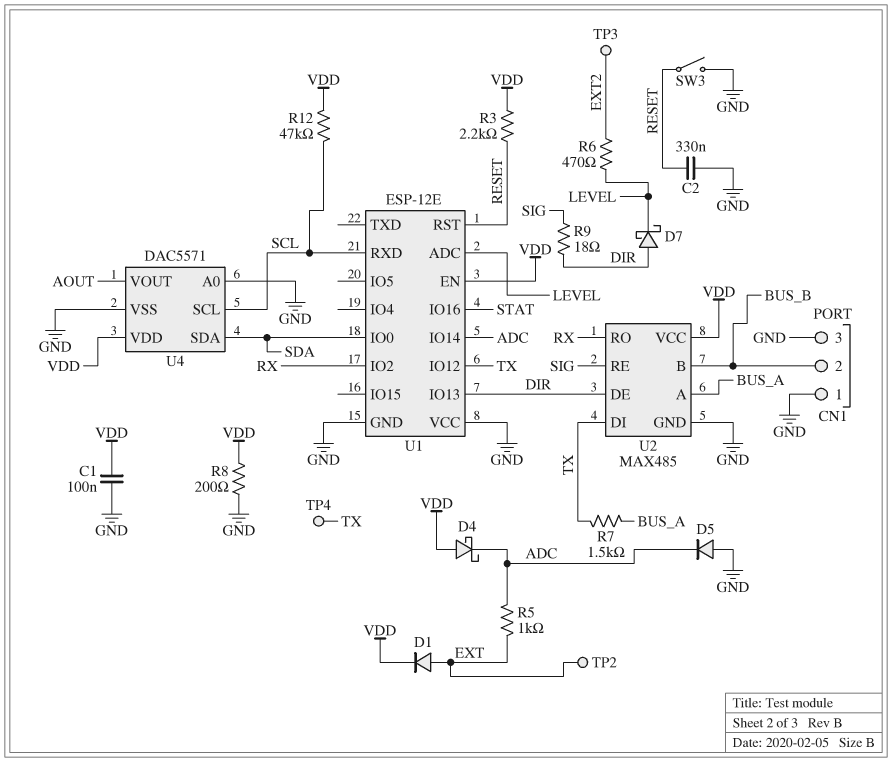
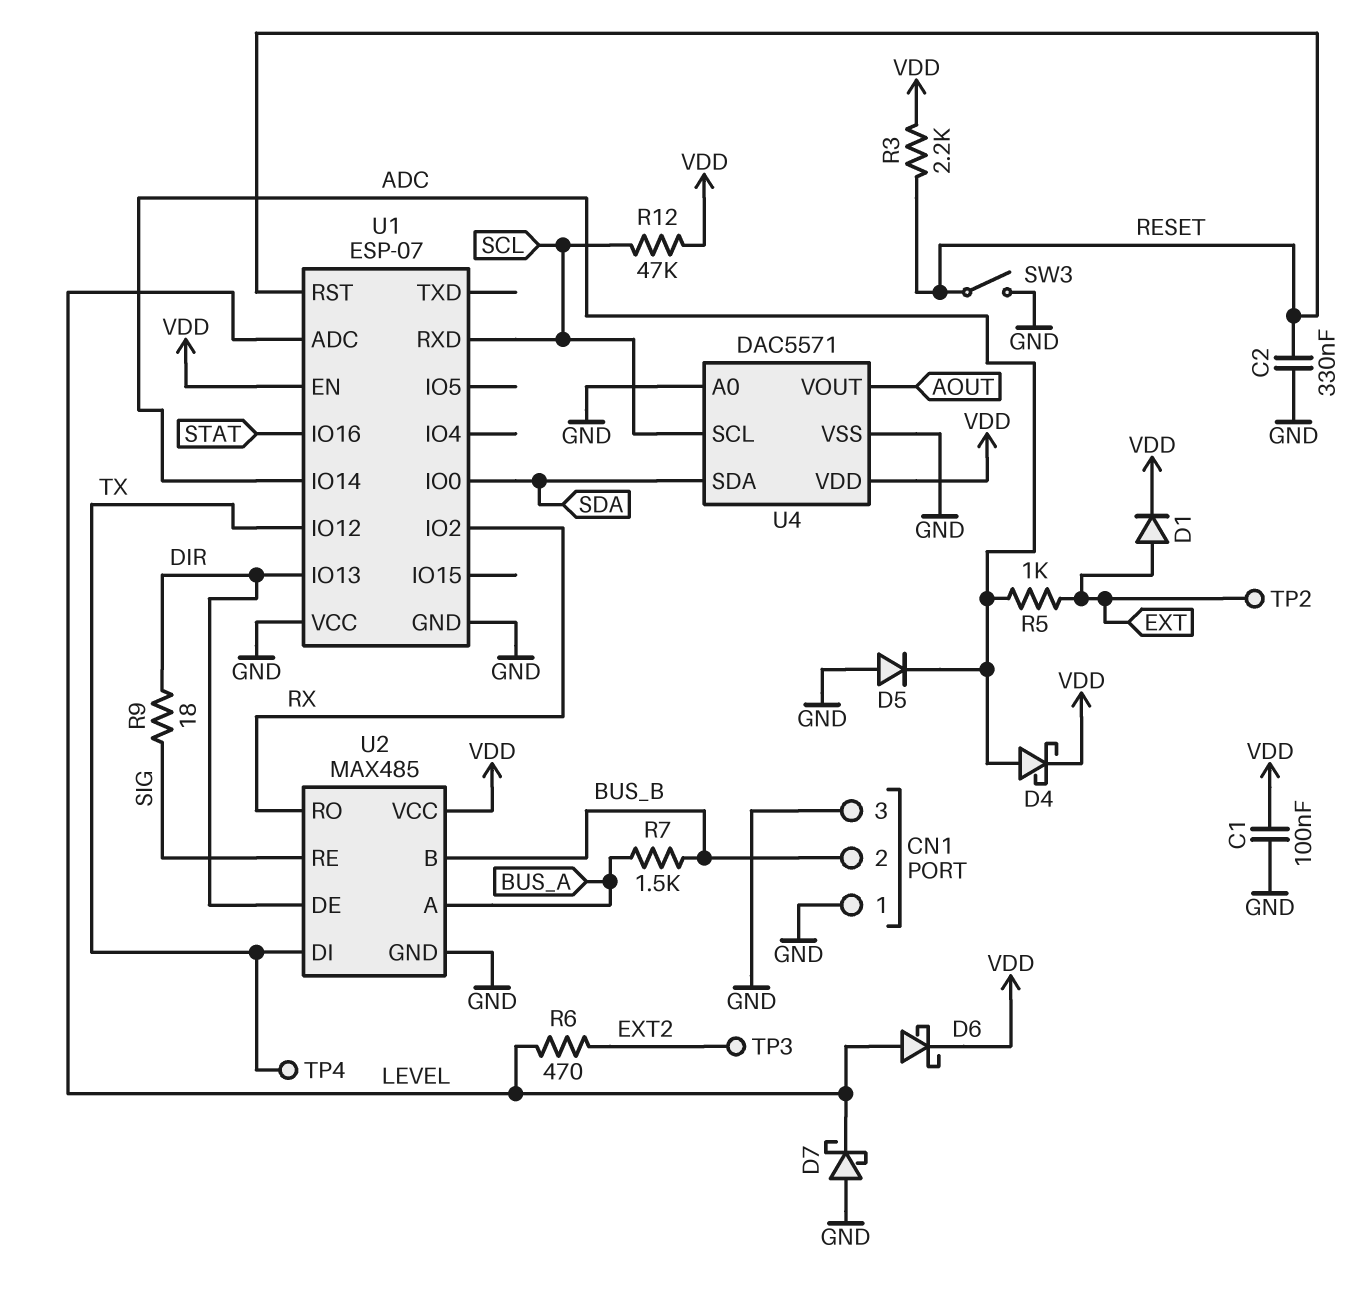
D4: schottky (A VDD, K ADC) -> schottky (A ADC, K VDD)
D6: none -> schottky (A LEVEL, K VDD)
D7: schottky (A DIR, K LEVEL) -> schottky (A GND, K LEVEL)
R7: 1.5k (BUS_A, TX) -> 1.5k (BUS_A, BUS_B)
R8: 200 (GND, VDD) -> none
U1: ESP-12E -> ESP-07

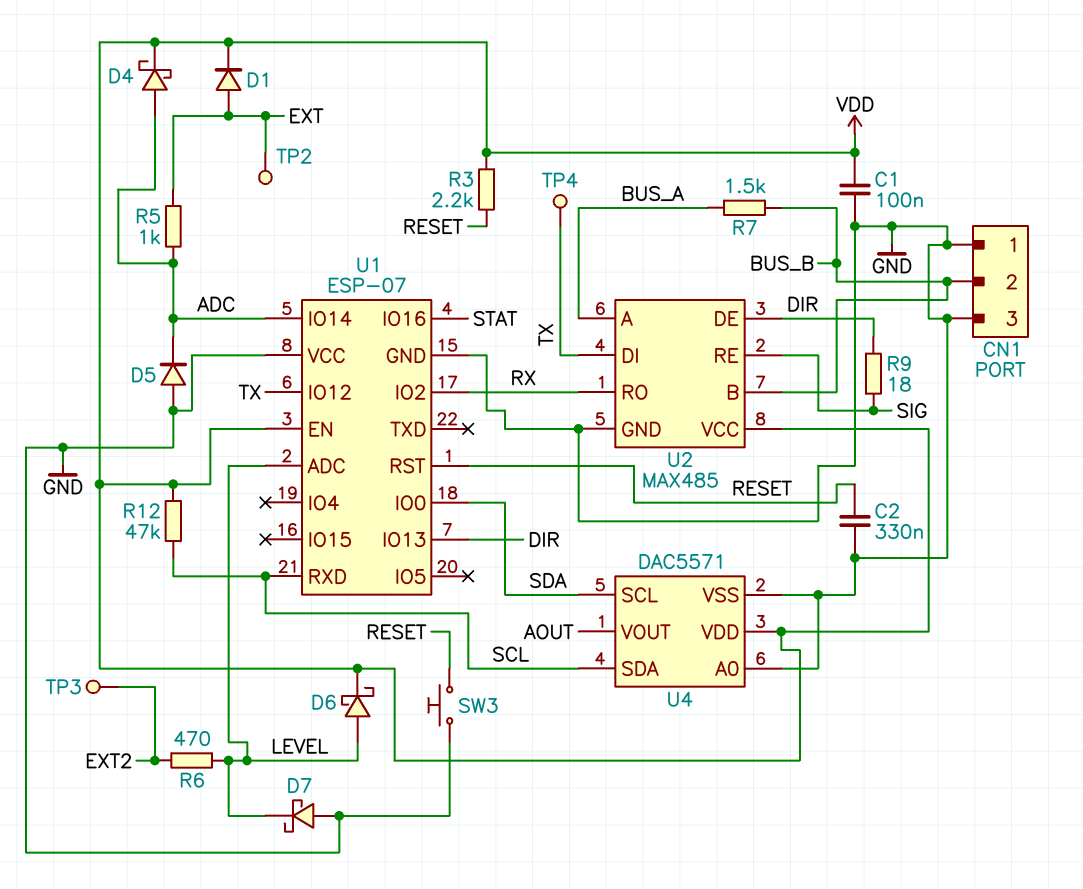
SW3: switch (GND, RESET) -> button (GND, RESET)
U4 pin SCL: SCL -> SDA
U4 pin SDA: SDA -> SCL

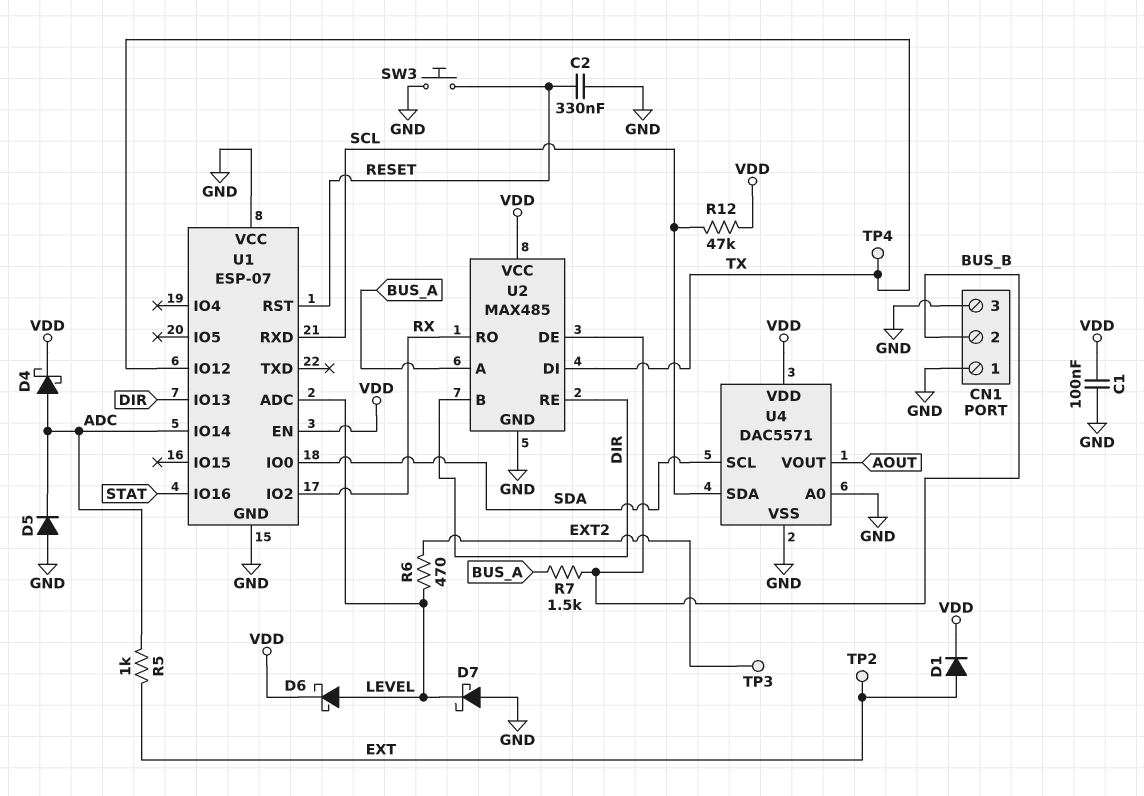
R3: 2.2k (RESET, VDD) -> none
R9: 18 (DIR, SIG) -> none
U2 pin B: BUS_B -> DIR
U2 pin DE: DIR -> BUS_B
U2 pin RE: SIG -> DIR

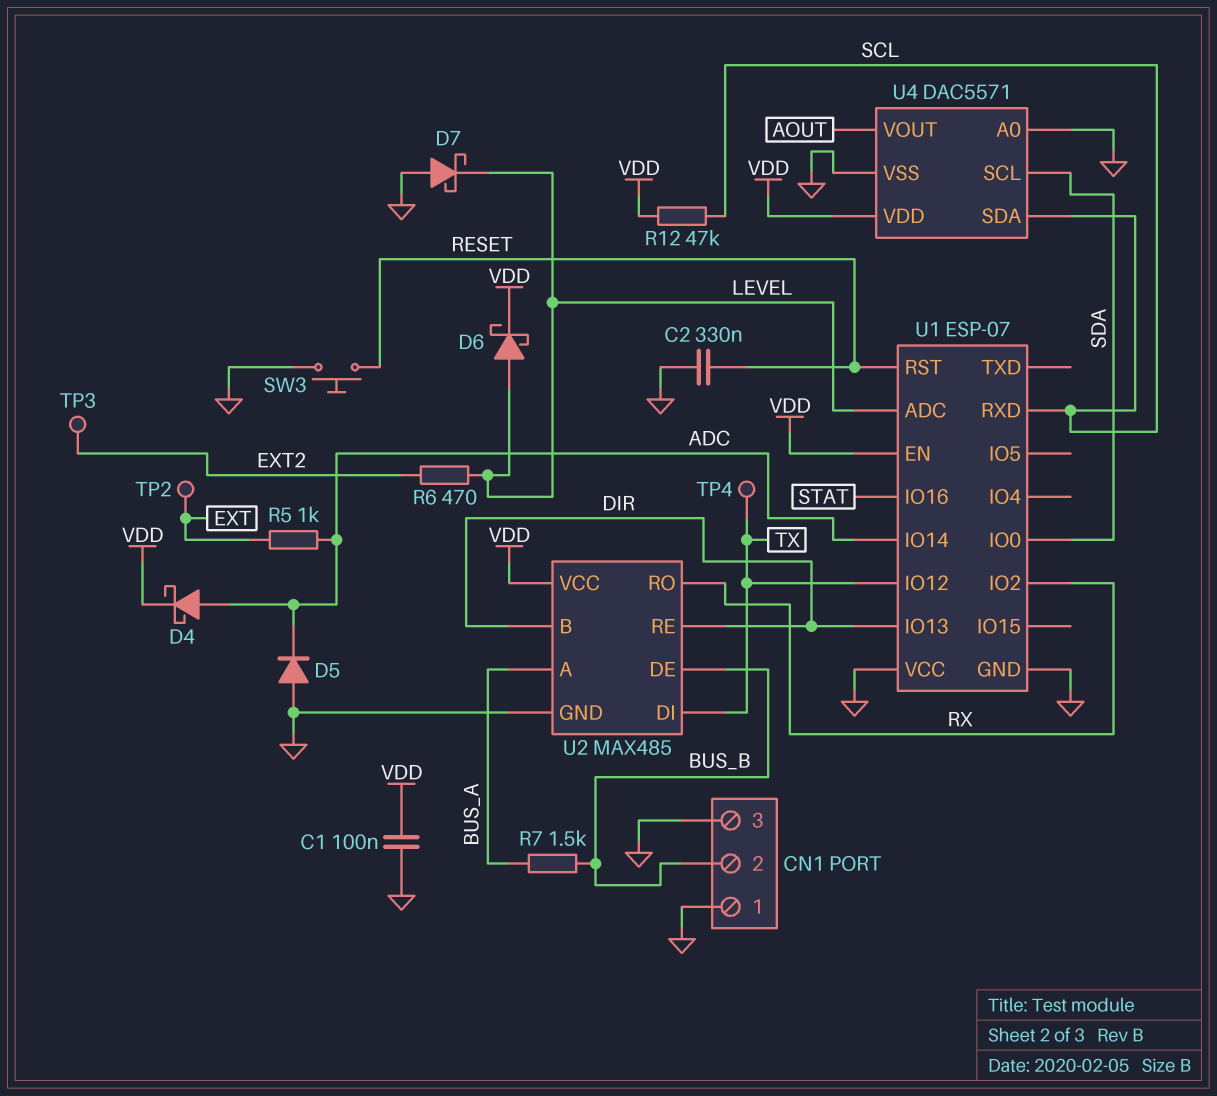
D1: diode (A EXT, K VDD) -> none

